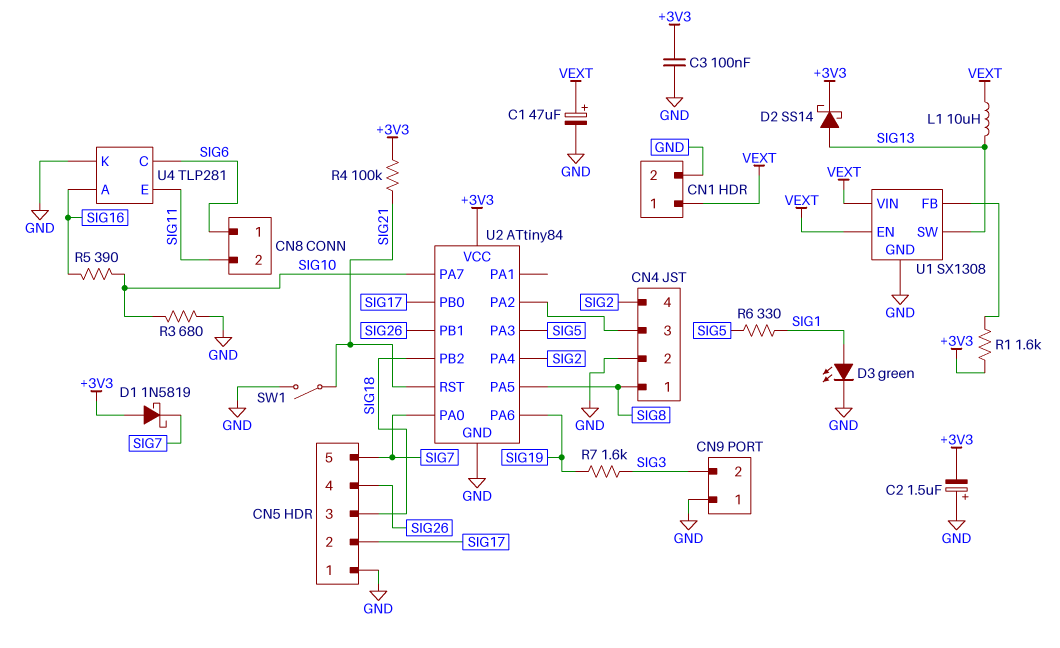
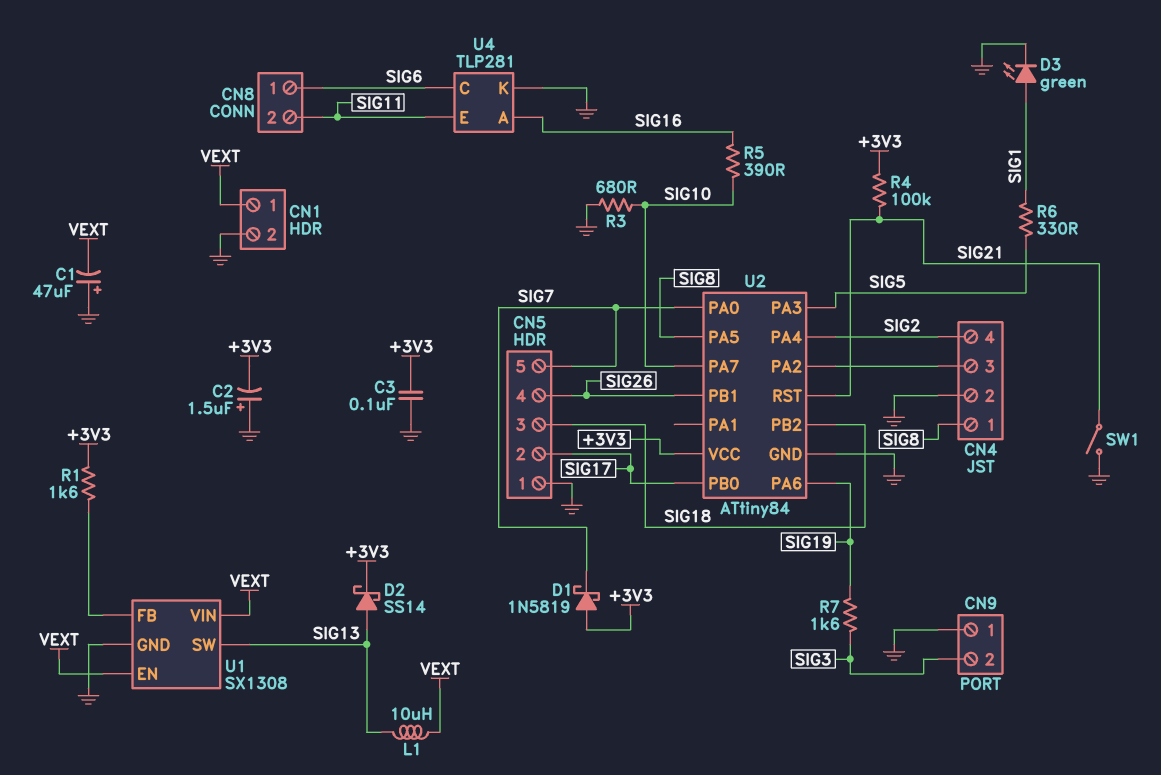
C1: 47uF (plus VEXT, minus GND) -> 47uF (plus GND, minus VEXT)

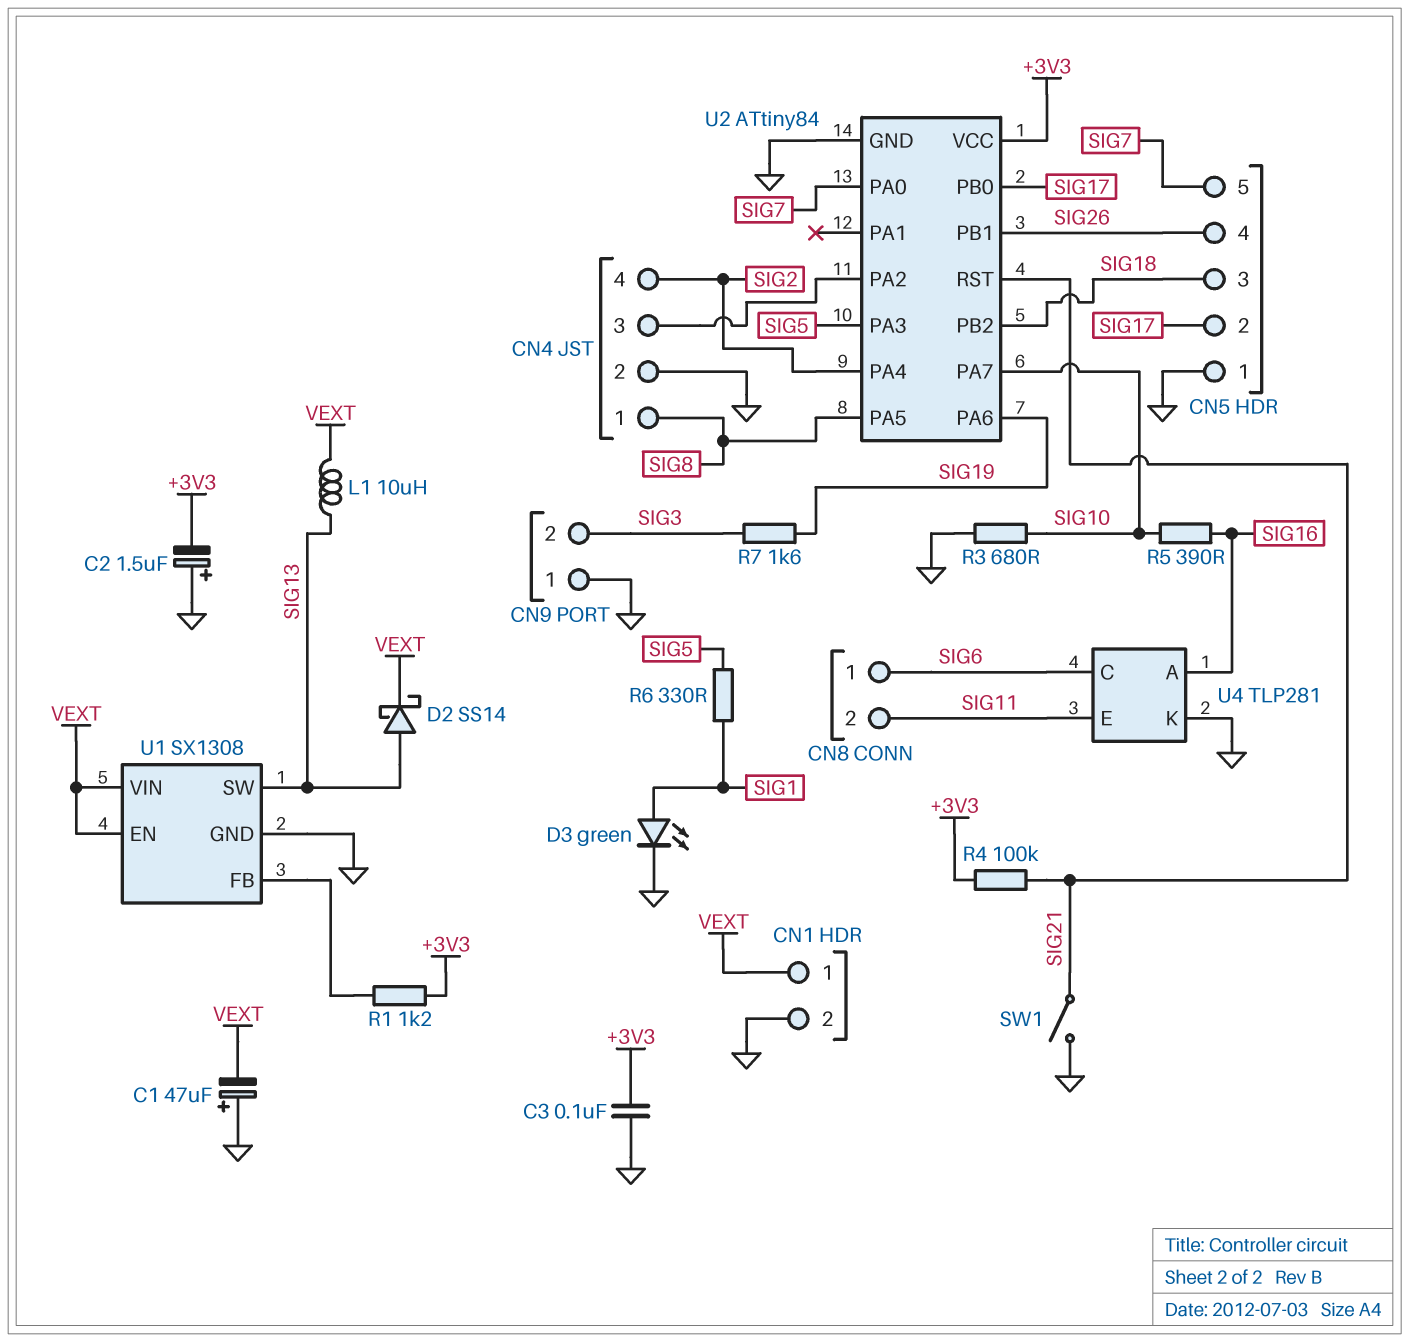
D1: schottky 1N5819 (A +3V3, K SIG7) -> none
D2: schottky SS14 (A SIG13, K +3V3) -> schottky SS14 (A SIG13, K VEXT)
R1: 1.6k (+3V3, U1/FB) -> 1.2k (+3V3, U1/FB)

